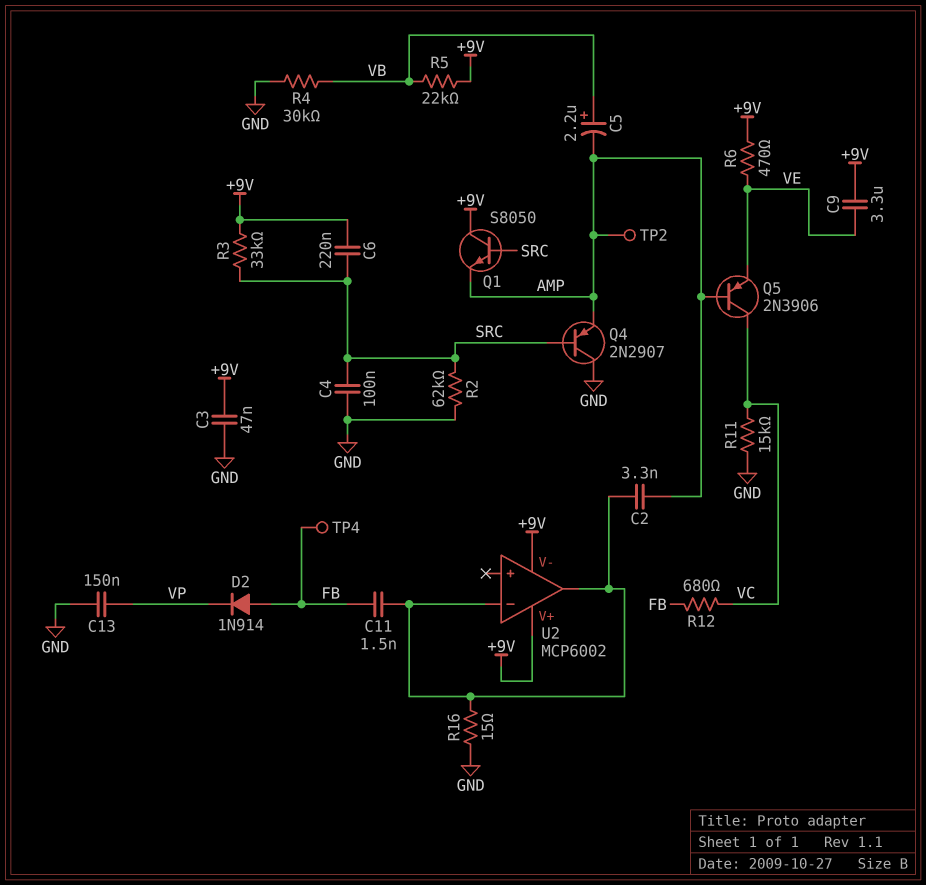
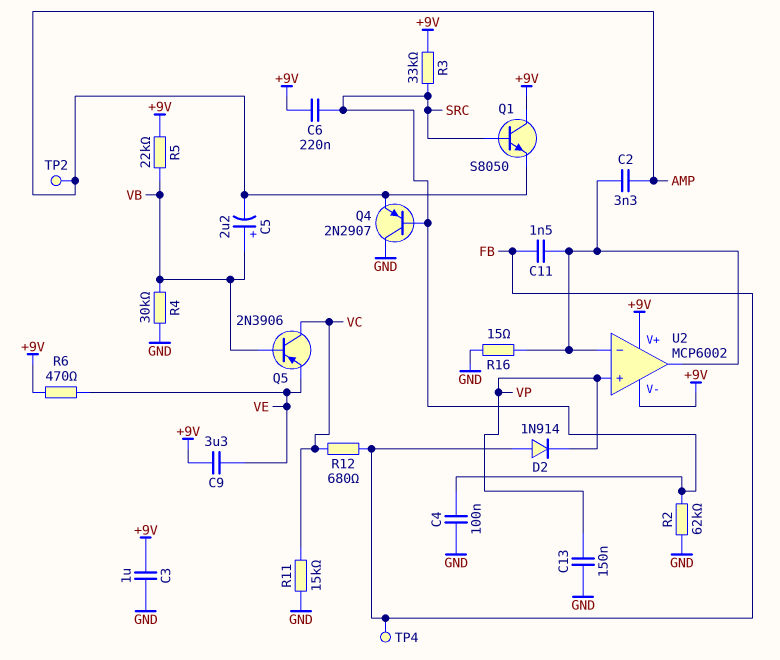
C3: 47nF (+9V, GND) -> 1uF (+9V, GND)
Q5: PNP 2N3906 (B AMP, C VC, E VE) -> PNP 2N3906 (B VB, C VC, E VE)
U2 pin in+: none -> VP

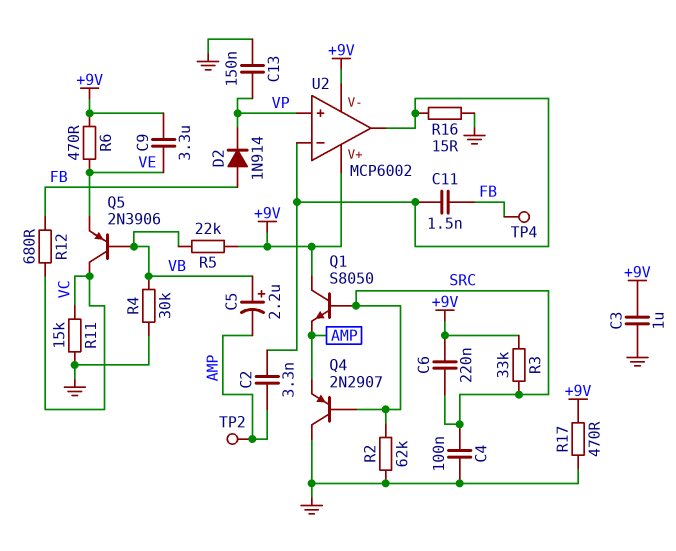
R17: none -> 470 (+9V, GND)

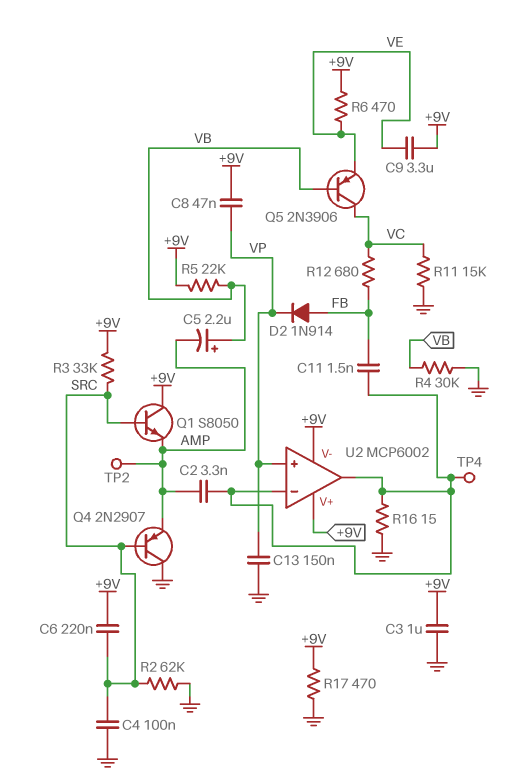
C8: none -> 47nF (+9V, VP)
TP4: test point (FB) -> test point (U2/in-)

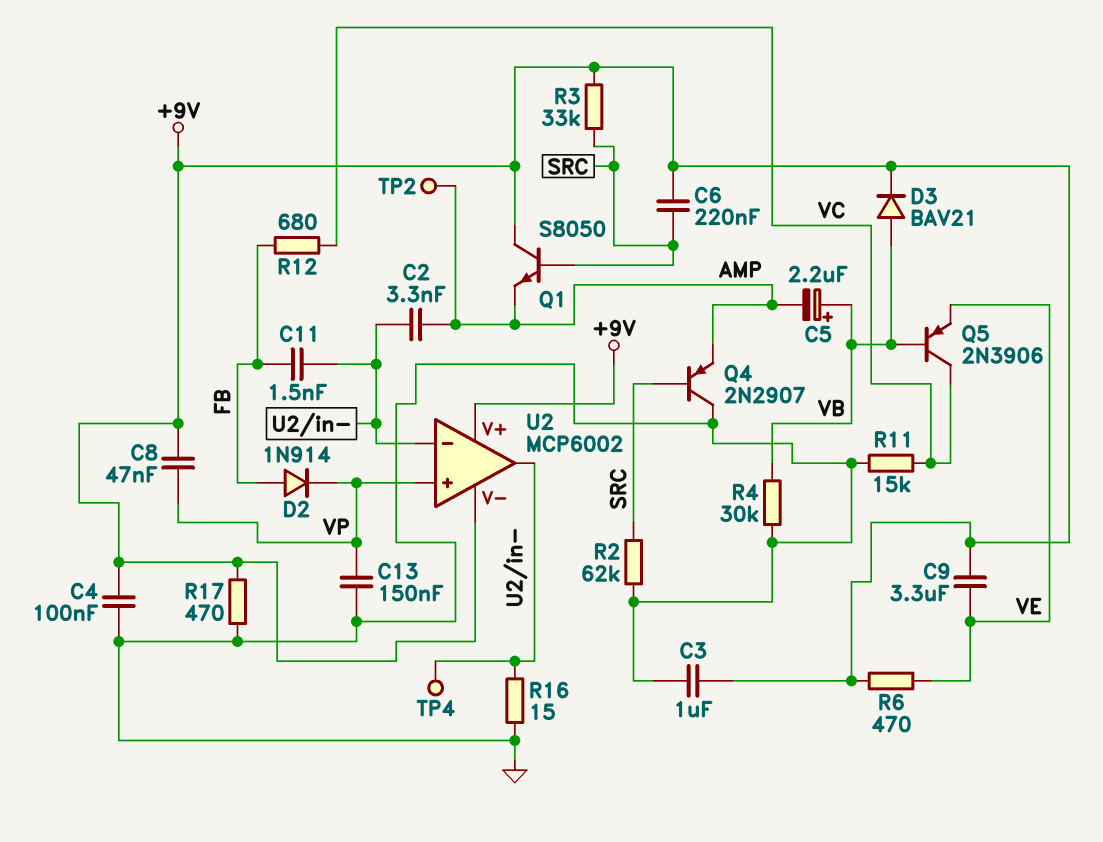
C4: 100nF (GND, SRC) -> 100nF (+9V, GND)
D3: none -> diode BAV21 (A VB, K +9V)
R5: 22k (+9V, VB) -> none

